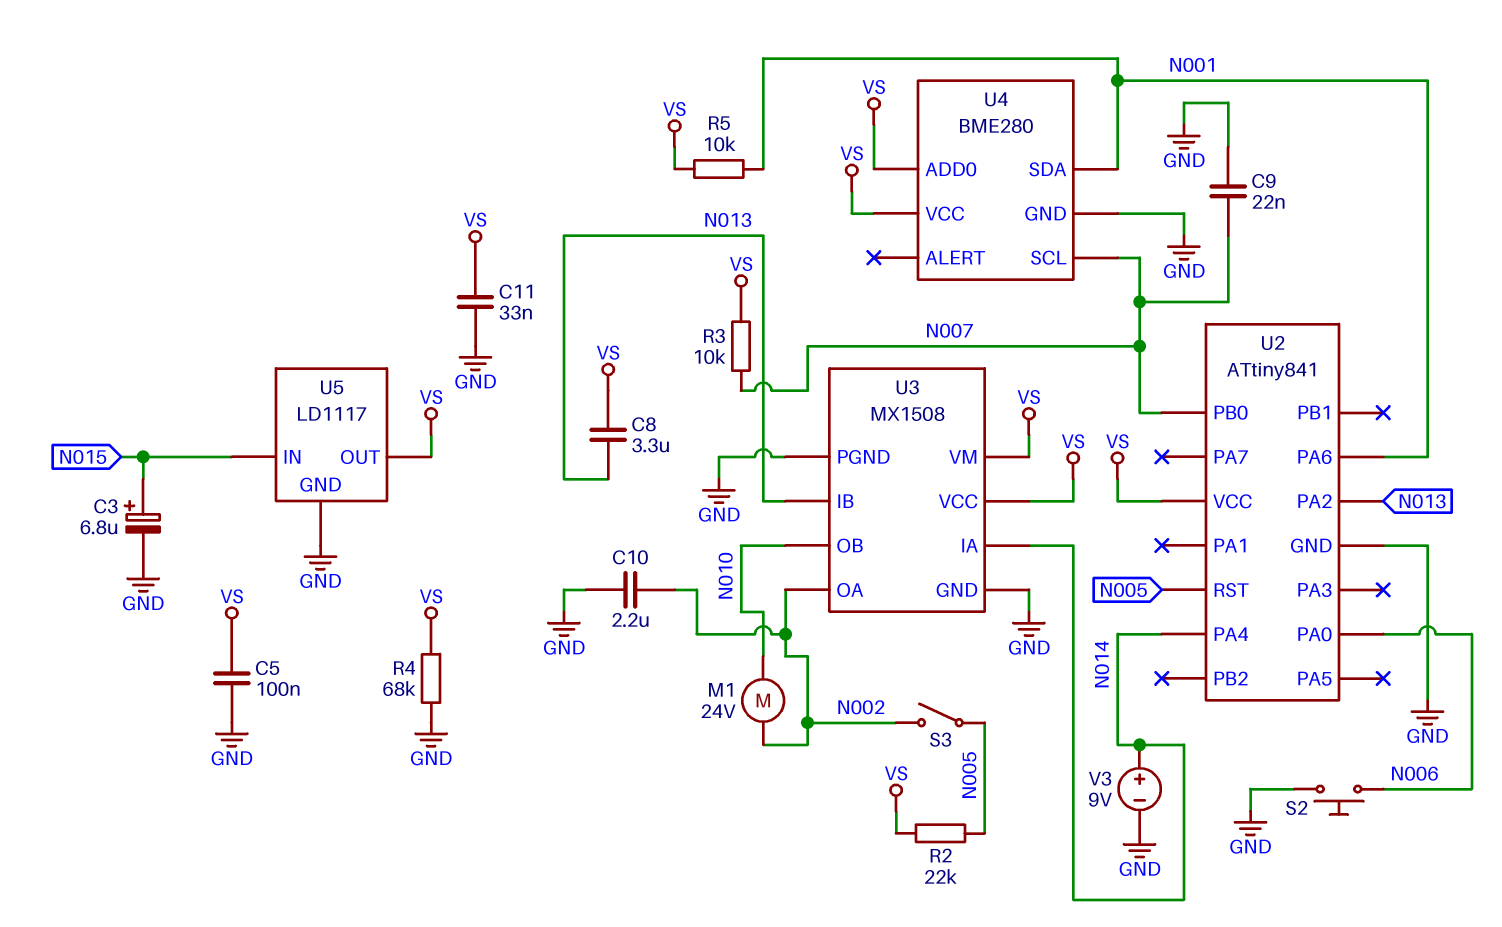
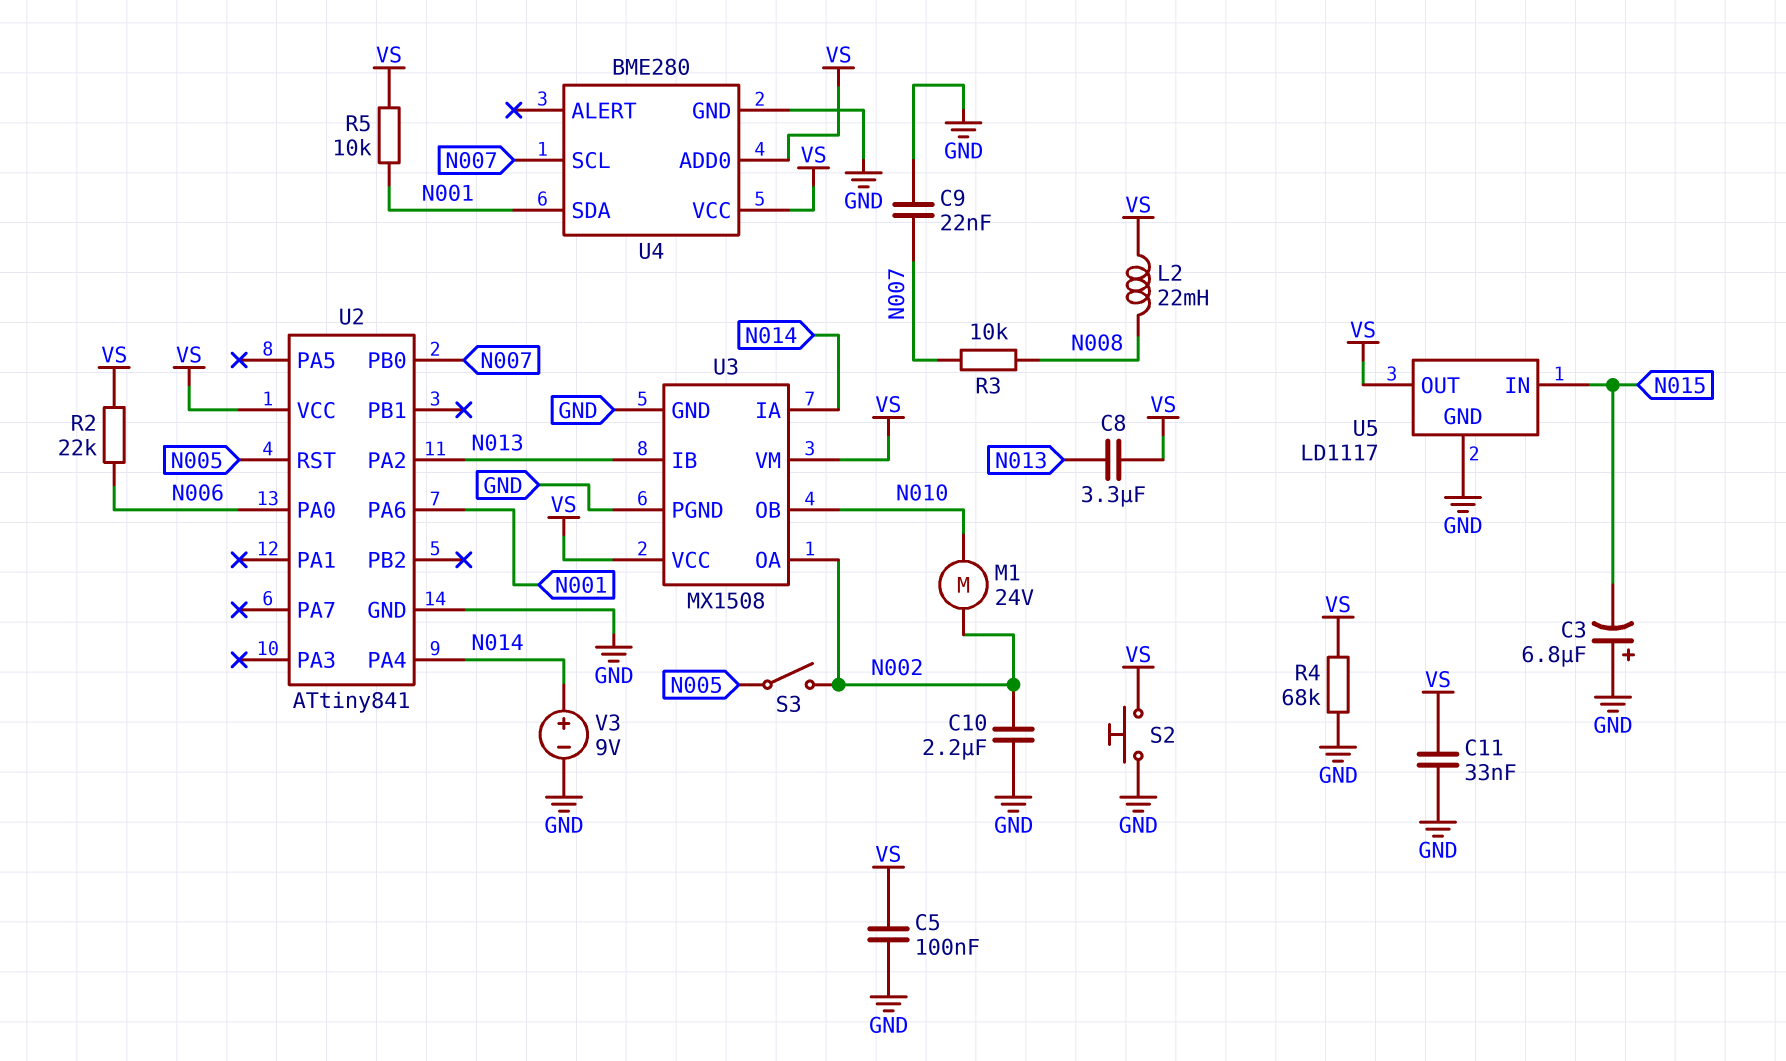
C3: 6.8uF (plus N015, minus GND) -> 6.8uF (plus GND, minus N015)
L2: none -> 22mH (N008, VS)
R2: 22k (N005, VS) -> 22k (N006, VS)
R3: 10k (N007, VS) -> 10k (N007, N008)
S2: button (GND, N006) -> button (GND, VS)

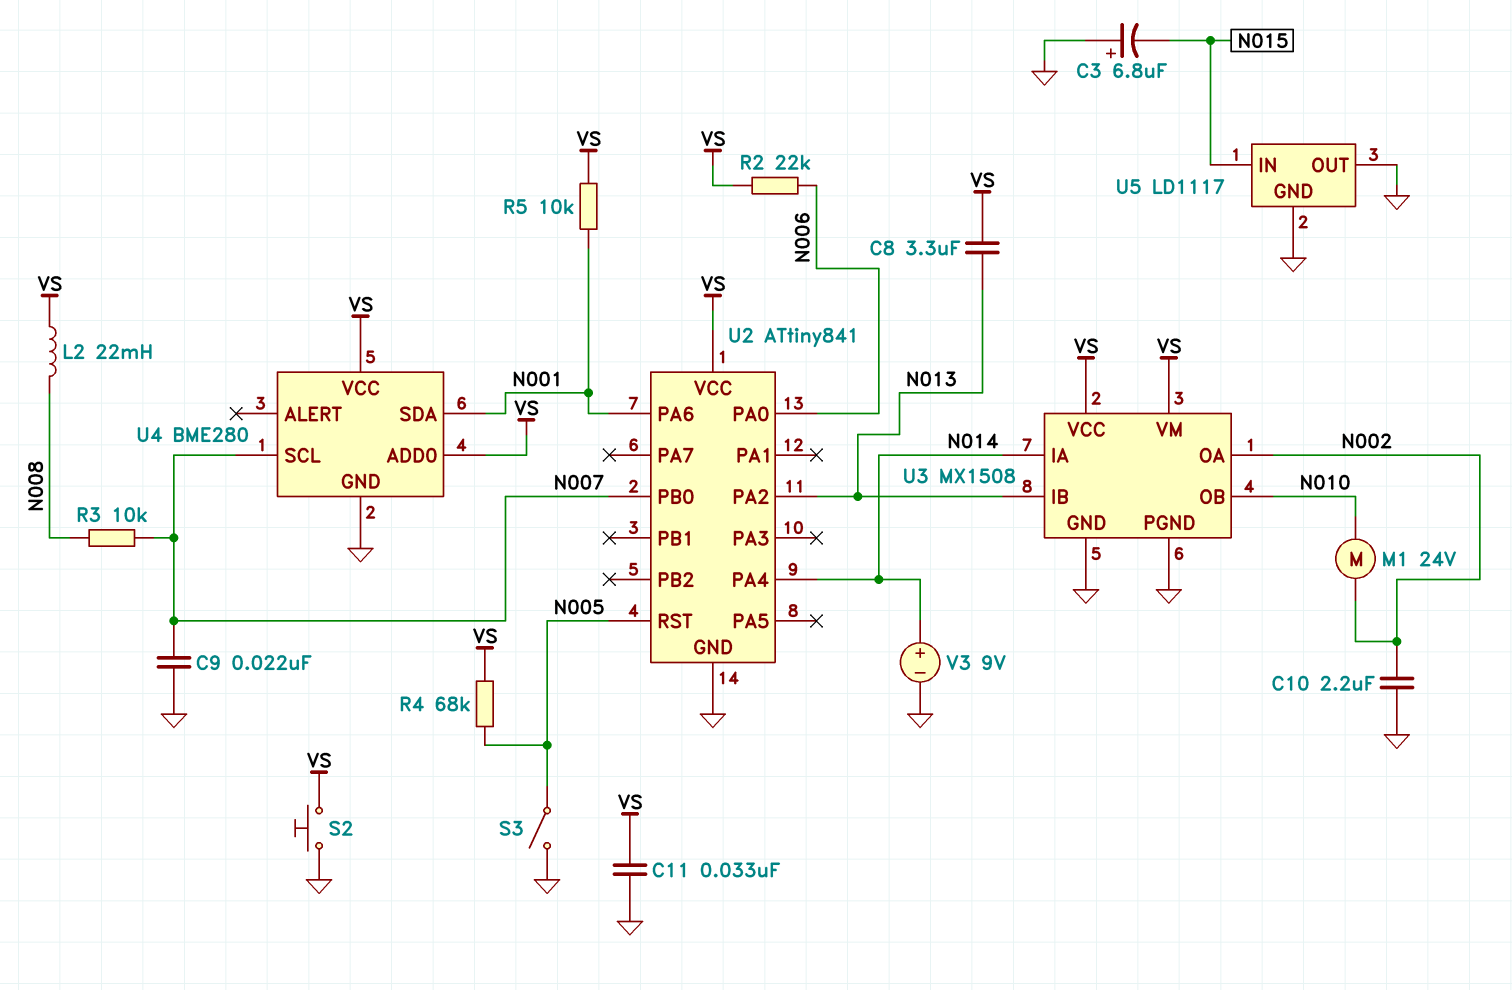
C5: 100nF (GND, VS) -> none
R4: 68k (GND, VS) -> 68k (N005, VS)
S3: switch (N002, N005) -> switch (GND, N005)
U5 pin OUT: VS -> GND

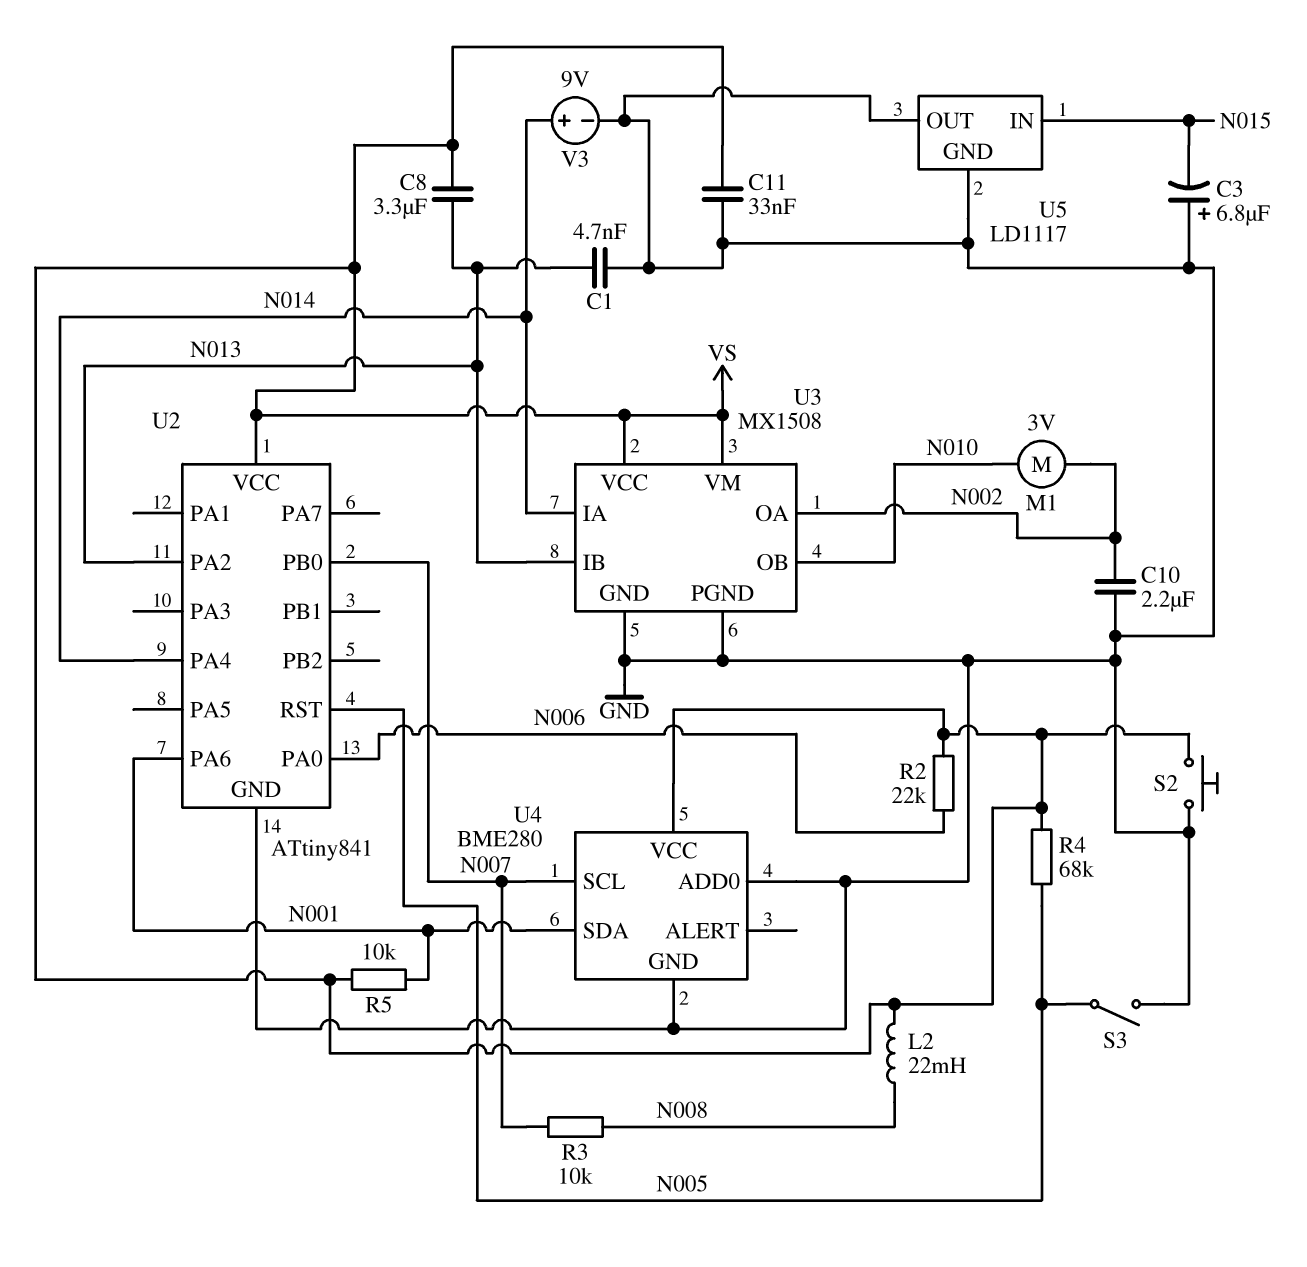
C1: none -> 4.7nF (GND, N013)
C9: 22nF (GND, N007) -> none
M1: motor 24V (N002, N010) -> motor 3V (N002, N010)
U4 pin ADD0: VS -> GND

